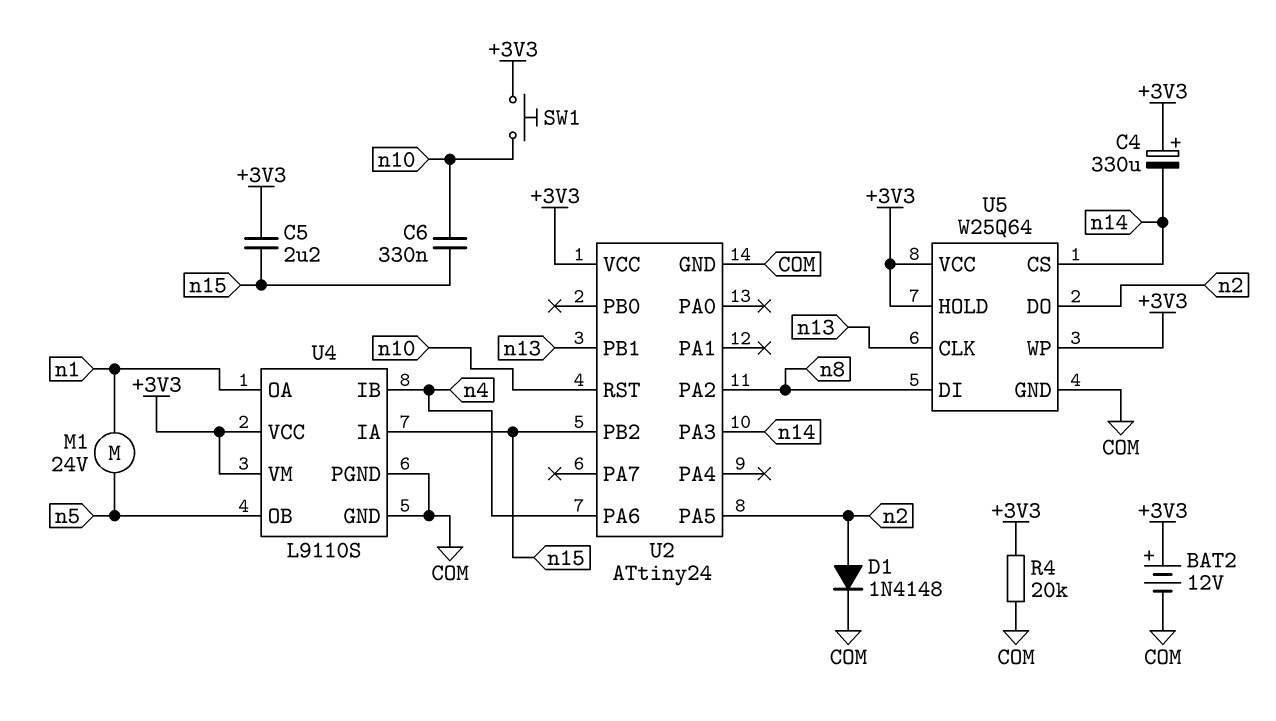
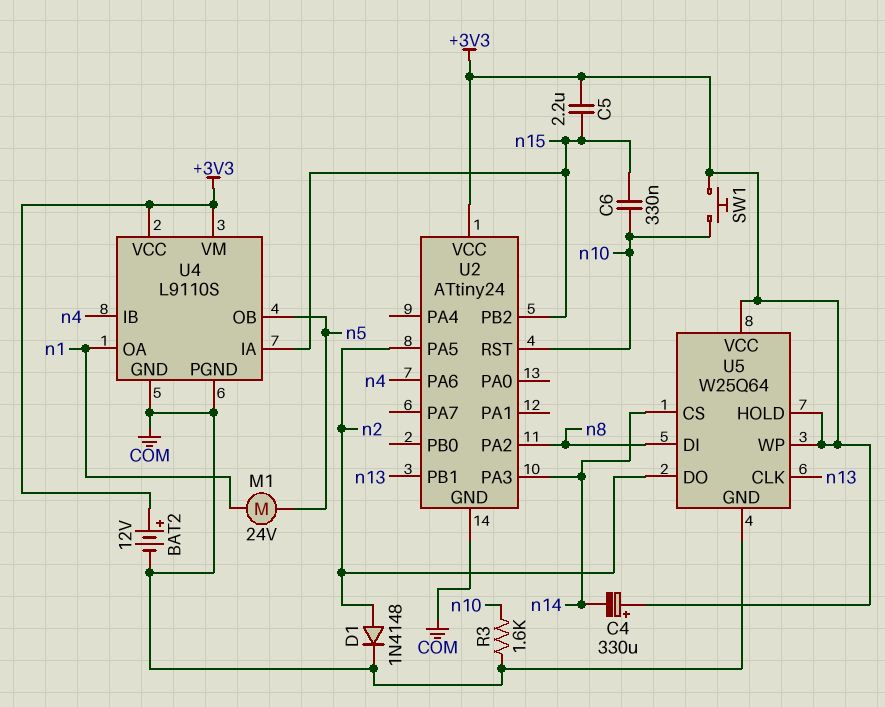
R3: none -> 1.6k (COM, n10)
R4: 20k (+3V3, COM) -> none

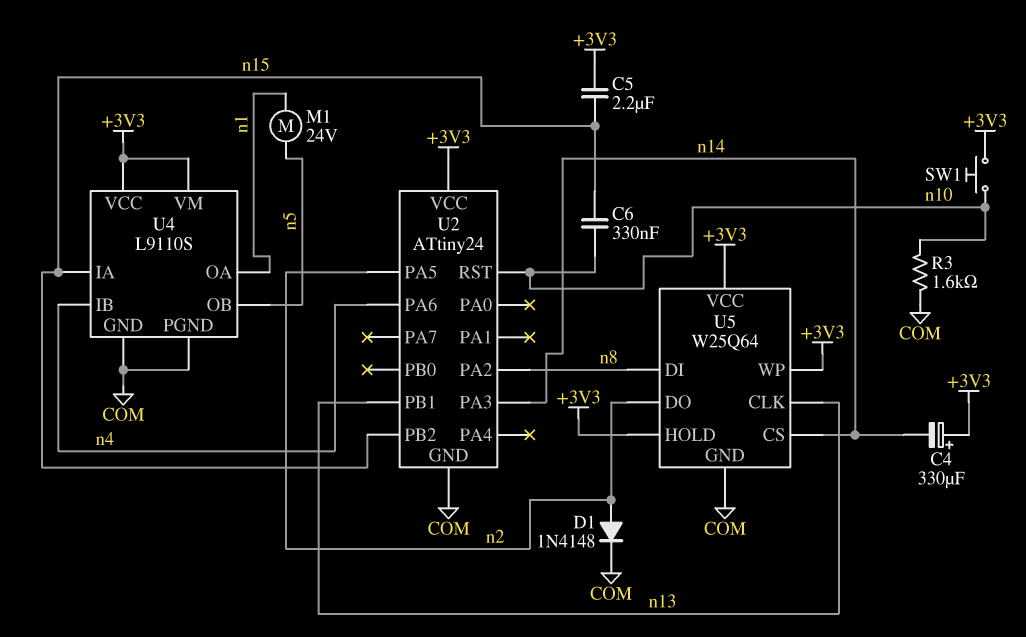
BAT2: 12V (plus +3V3, minus COM) -> none

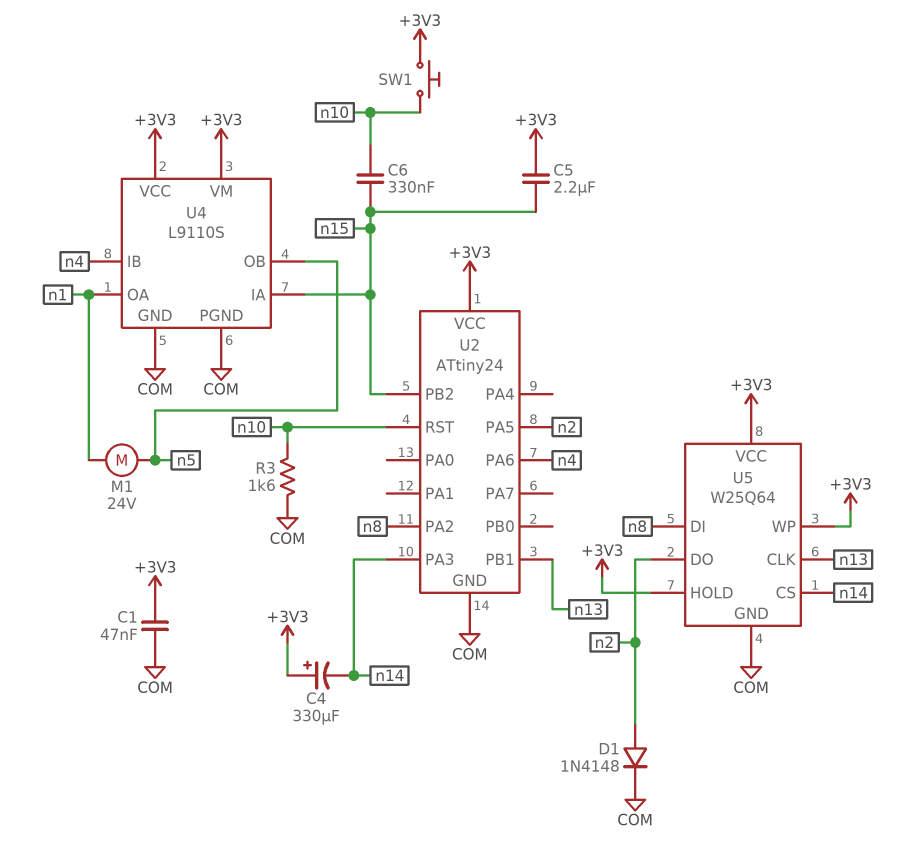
C1: none -> 47nF (+3V3, COM)

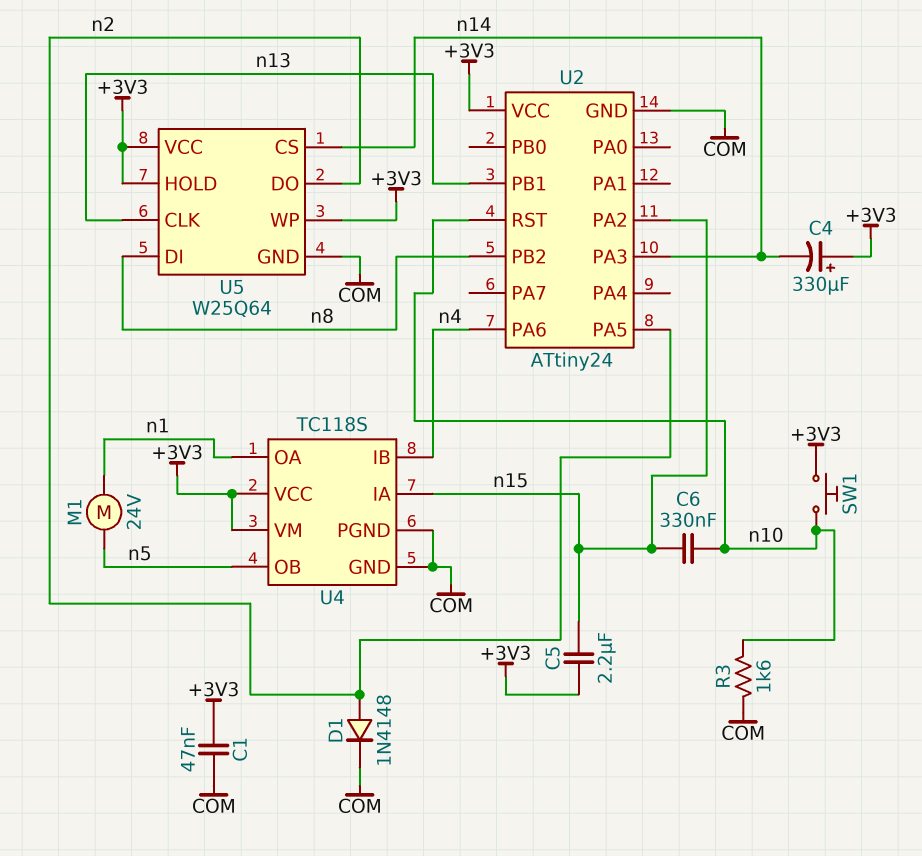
U2 pin PA2: n8 -> n15
U2 pin PB2: n15 -> n8
U4: L9110S -> TC118S

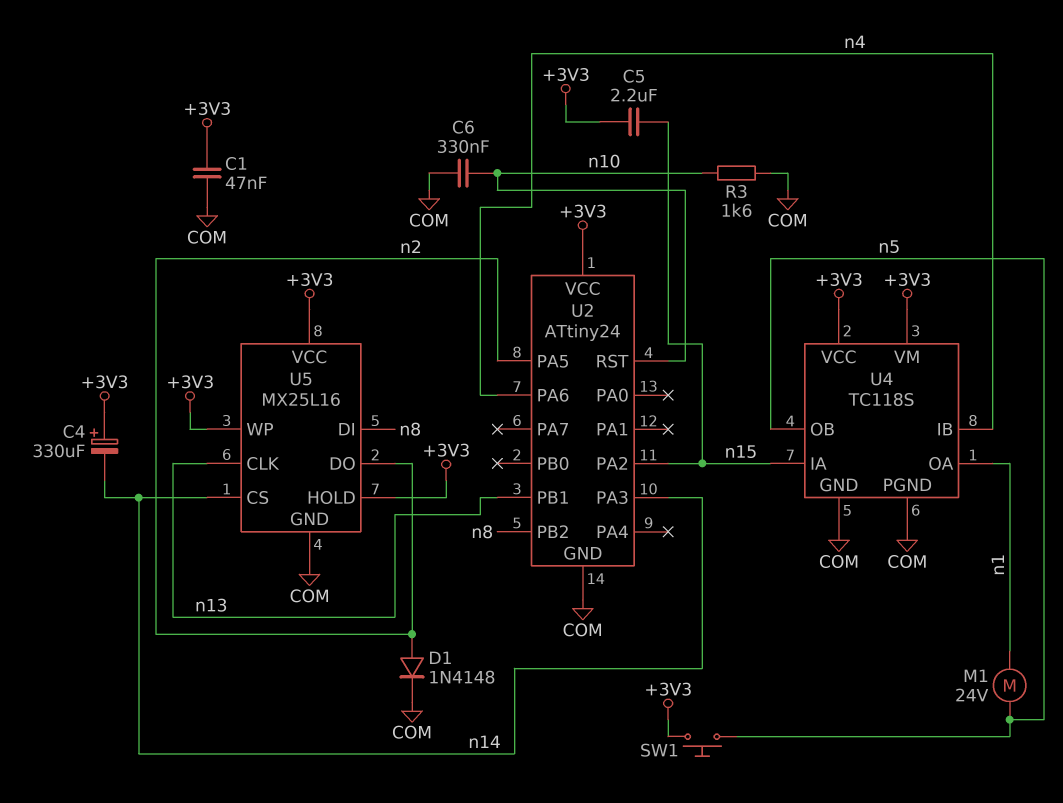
C6: 330nF (n10, n15) -> 330nF (COM, n10)
SW1: button (+3V3, n10) -> button (+3V3, n5)
U5: W25Q64 -> MX25L16

